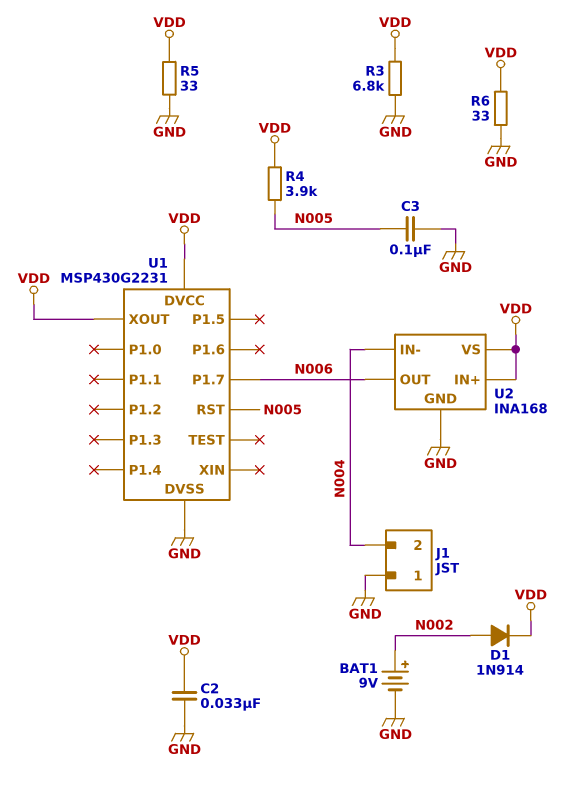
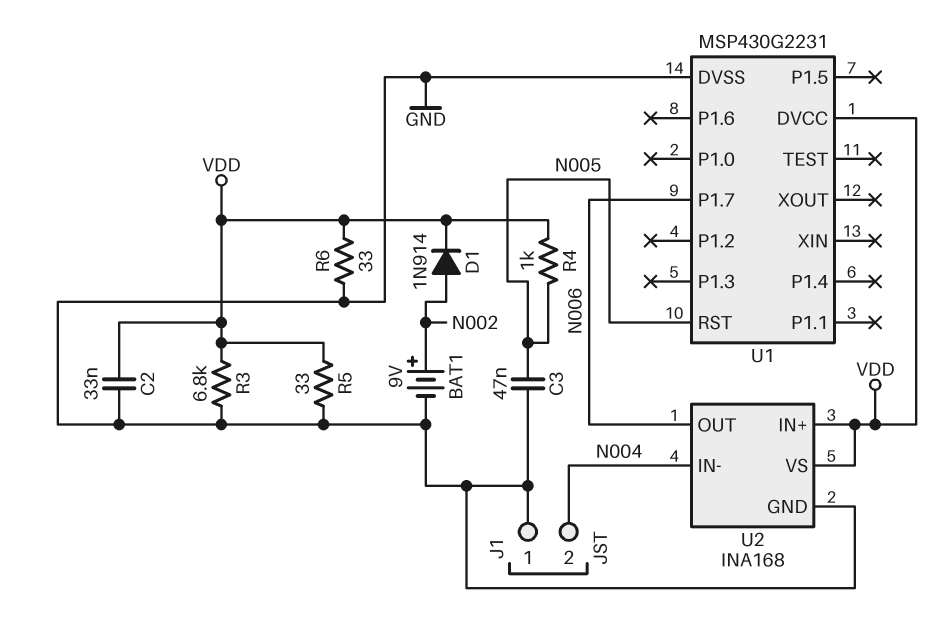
C3: 100nF (GND, N005) -> 47nF (GND, N005)
R4: 3.9k (N005, VDD) -> 1k (N005, VDD)
U1 pin XOUT: VDD -> none

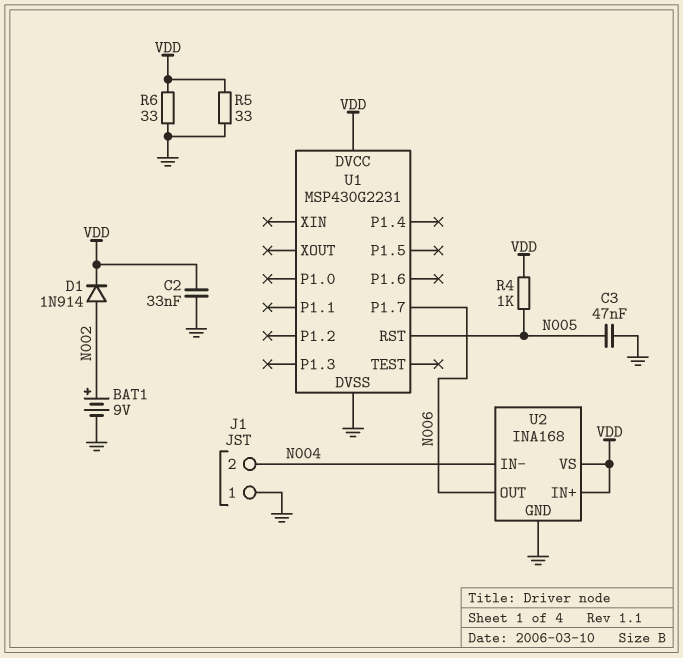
R3: 6.8k (GND, VDD) -> none

